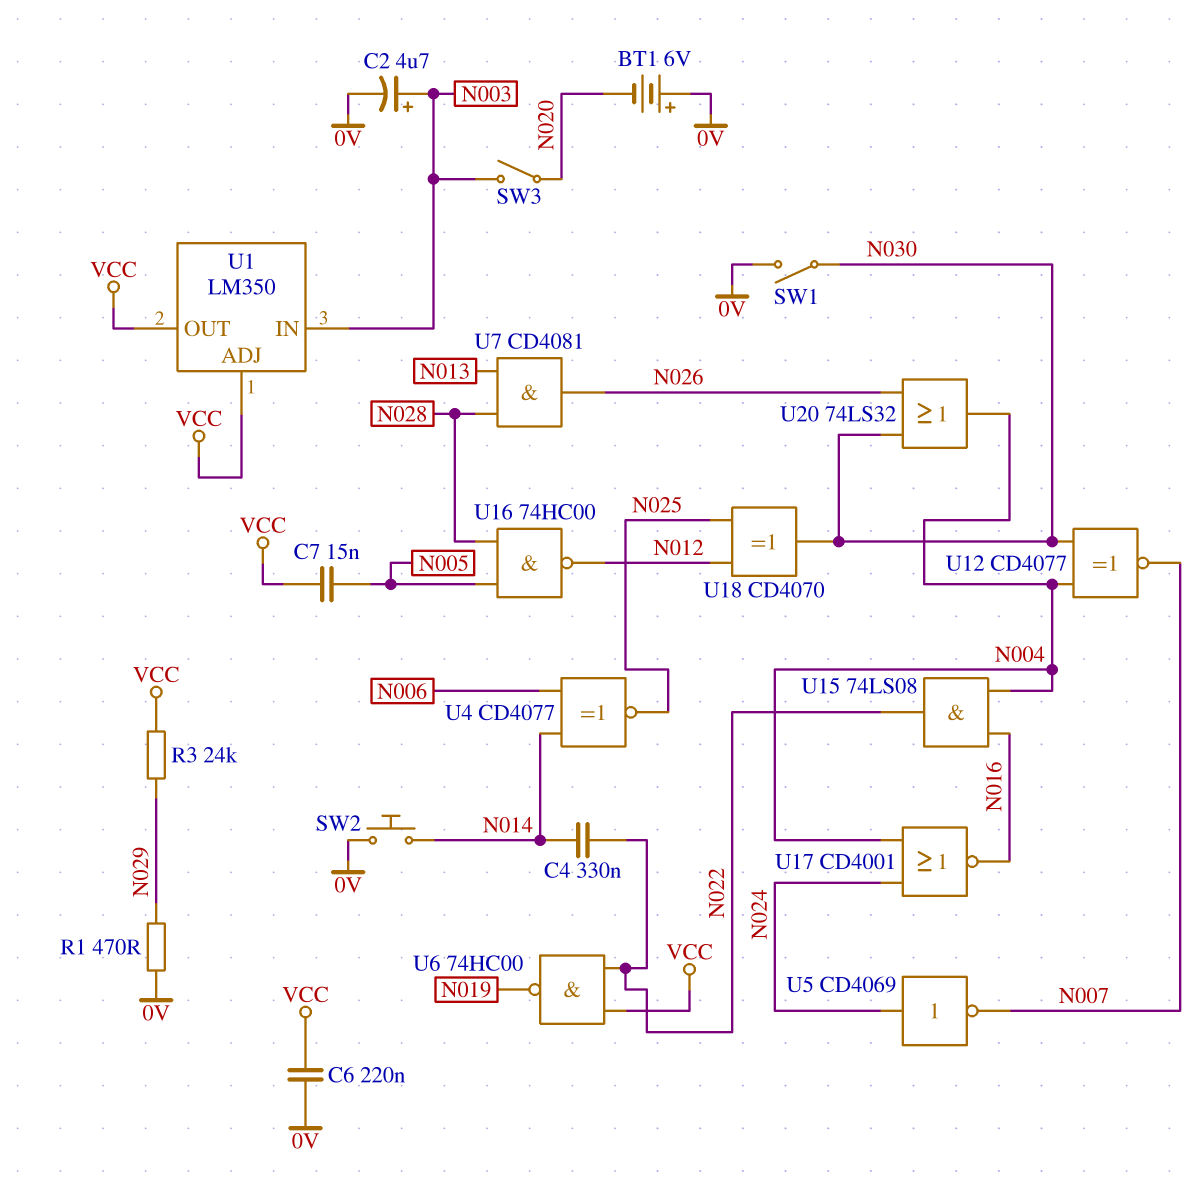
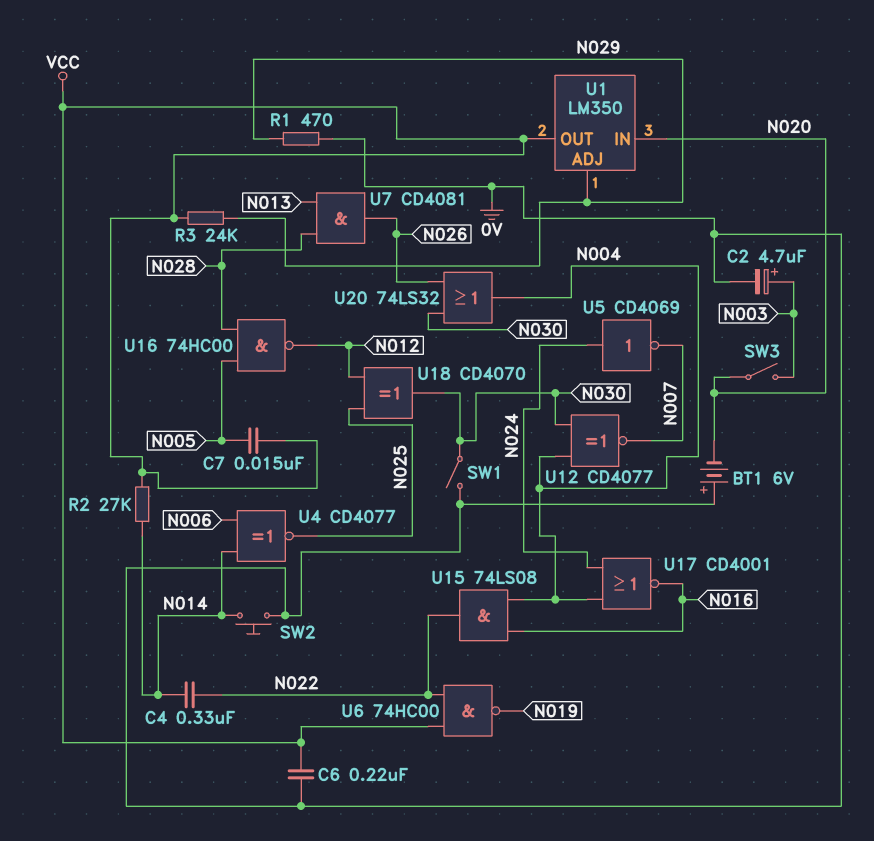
R2: none -> 27k (N014, VCC)
U1 pin ADJ: VCC -> N029
U1 pin IN: N003 -> N020

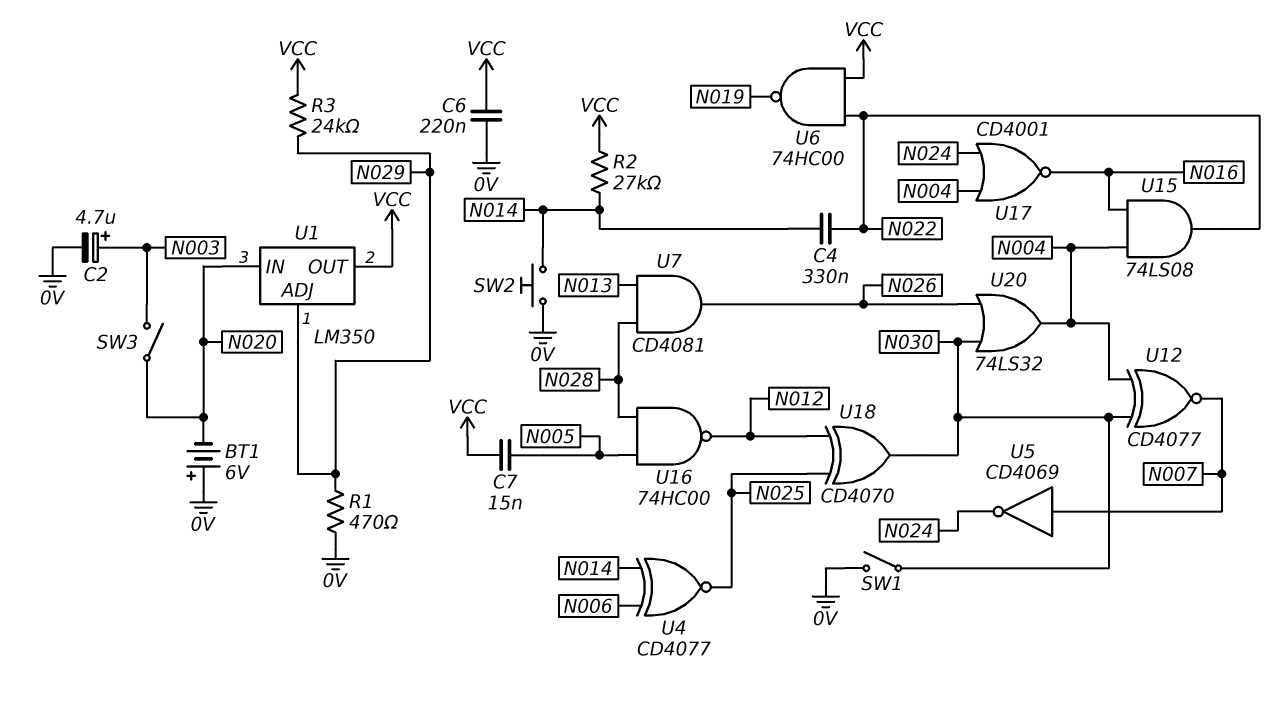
U5: NOT CD4069 (in N024, out N007) -> NOT CD4069 (in N007, out N024)

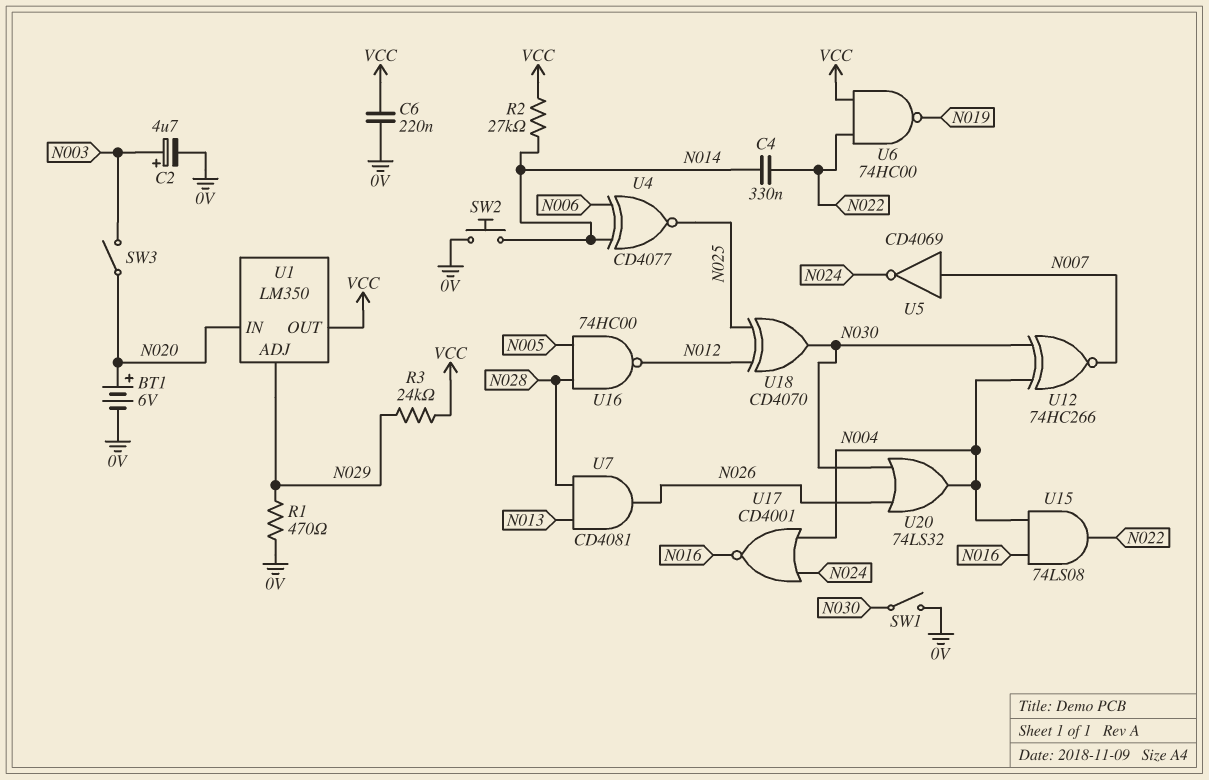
BT1: 6V (plus 0V, minus N020) -> 6V (plus N020, minus 0V)
C7: 15nF (N005, VCC) -> none
U12: XNOR CD4077 (in N004, in N030, out N007) -> XNOR 74HC266 (in N004, in N030, out N007)

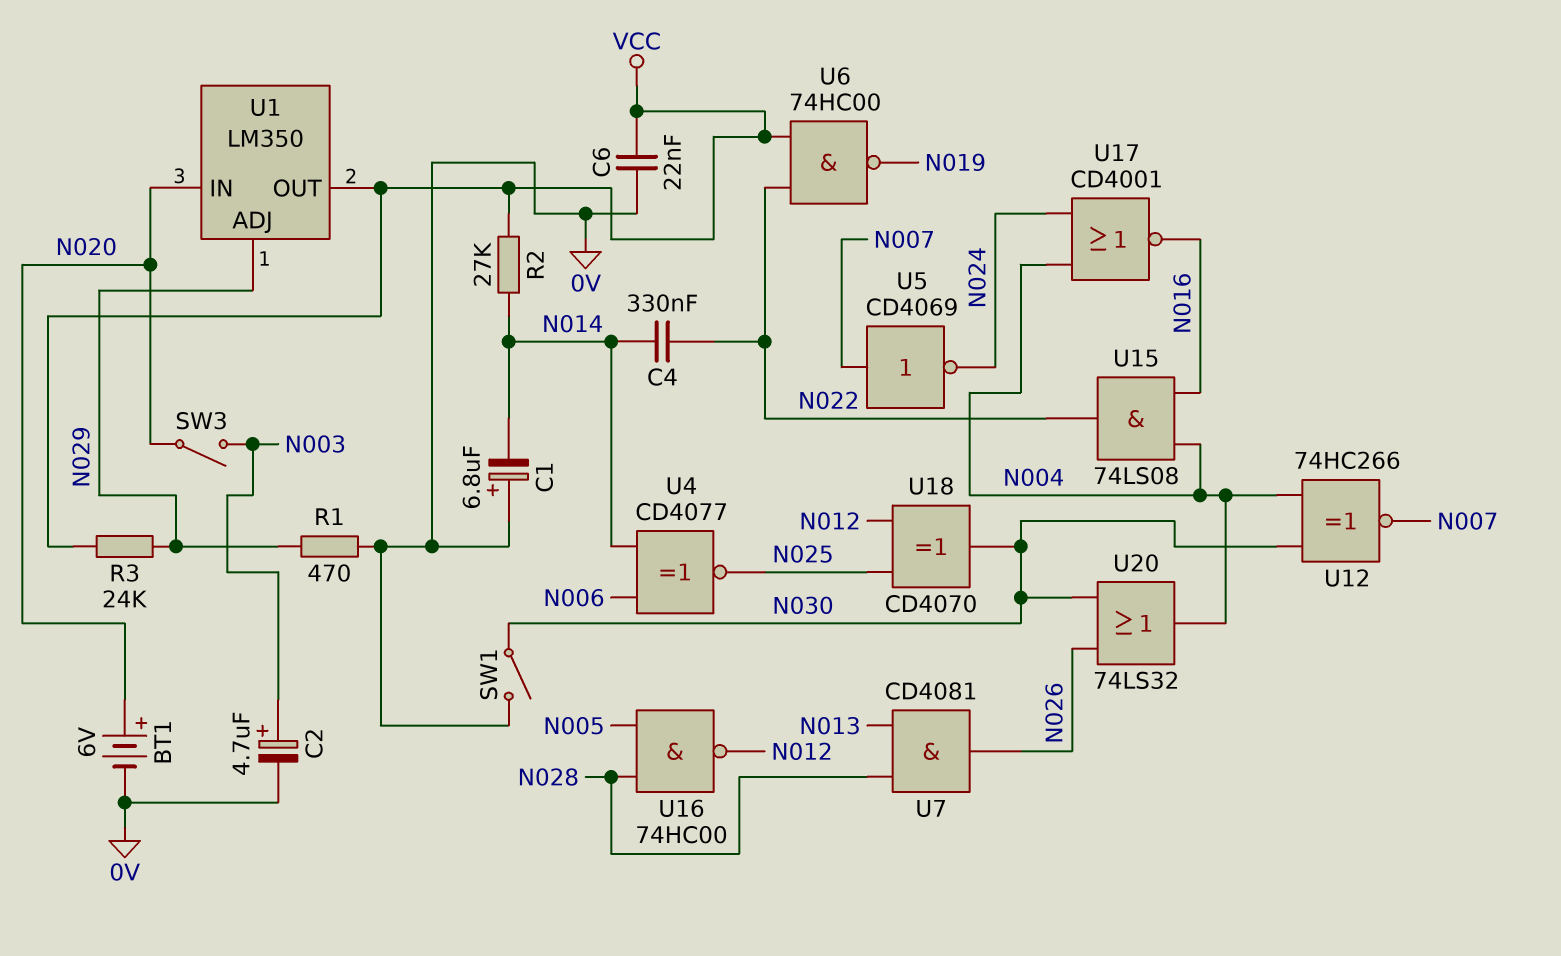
C1: none -> 6.8uF (plus 0V, minus N014)
C6: 220nF (0V, VCC) -> 22nF (0V, VCC)
SW2: button (0V, N014) -> none

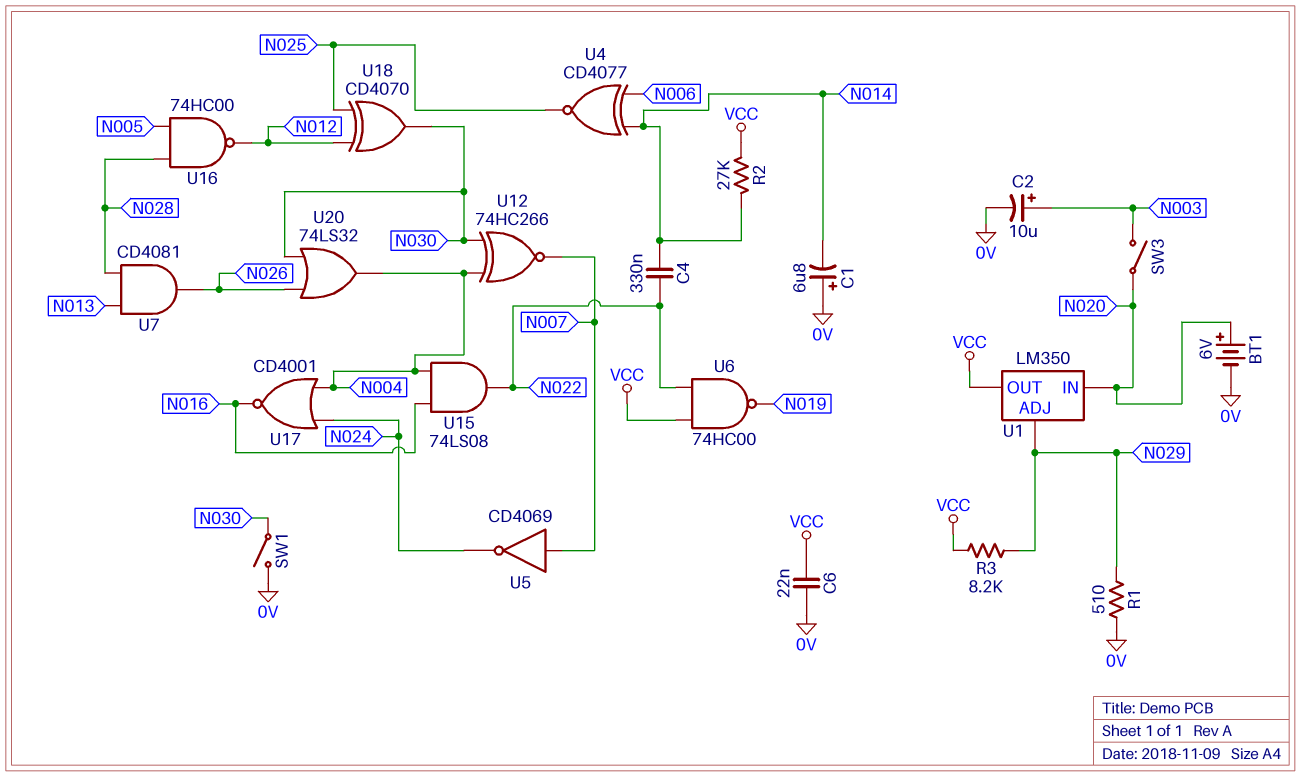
C2: 4.7uF (plus N003, minus 0V) -> 10uF (plus N003, minus 0V)
R1: 470 (0V, N029) -> 510 (0V, N029)
R3: 24k (N029, VCC) -> 8.2k (N029, VCC)

